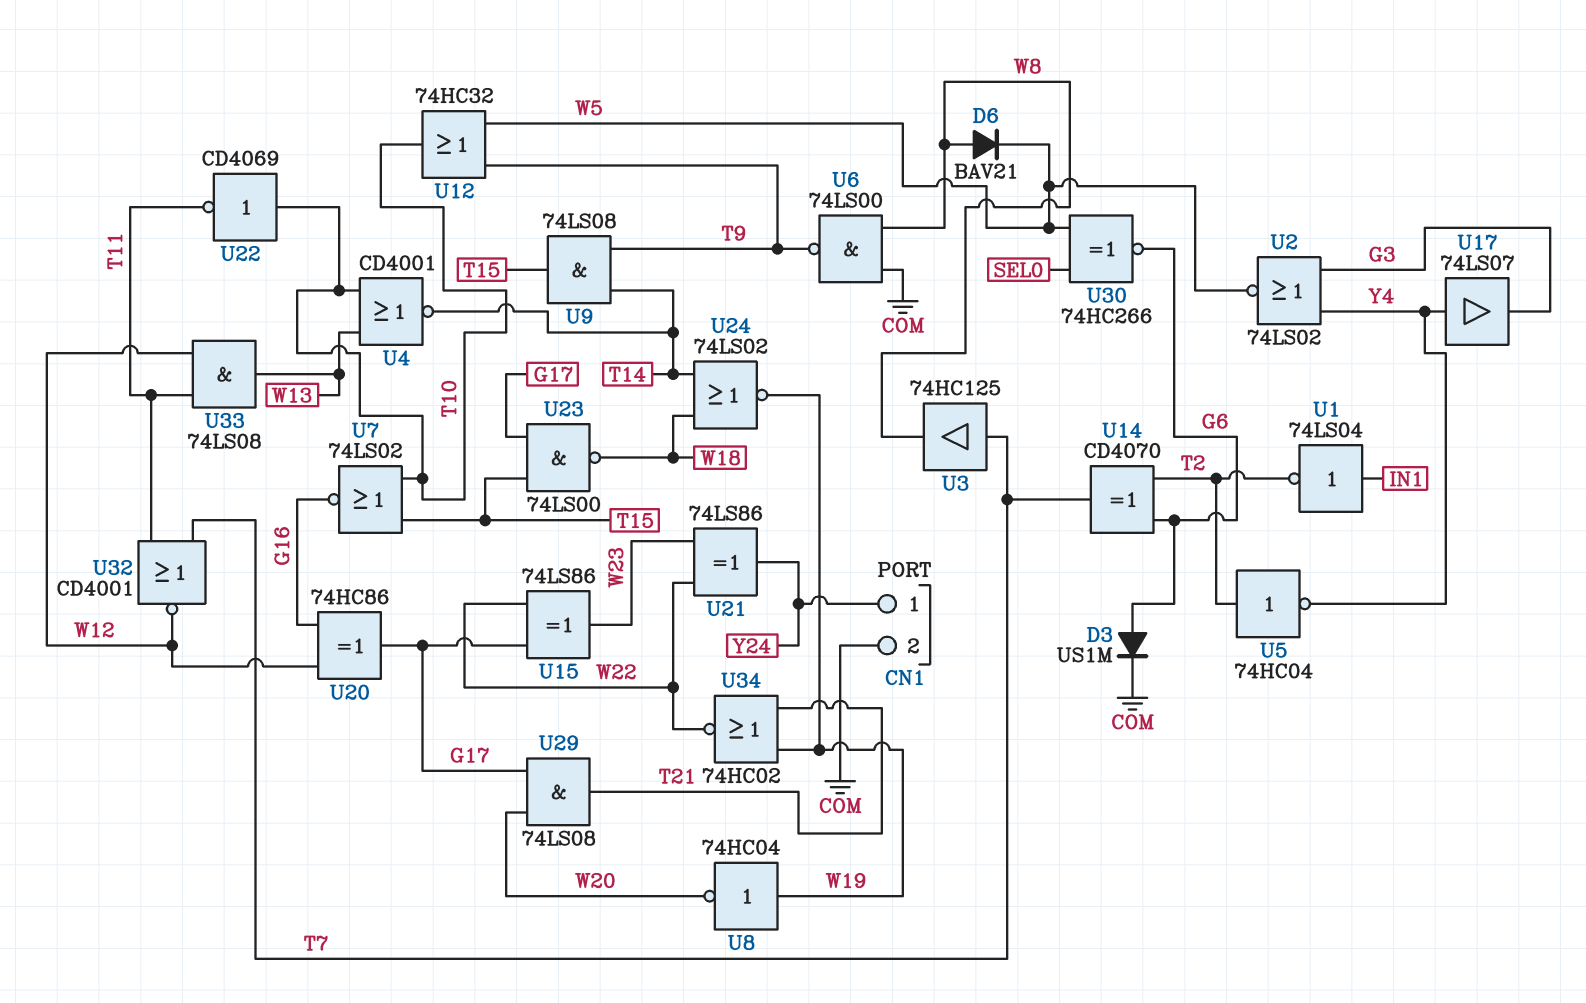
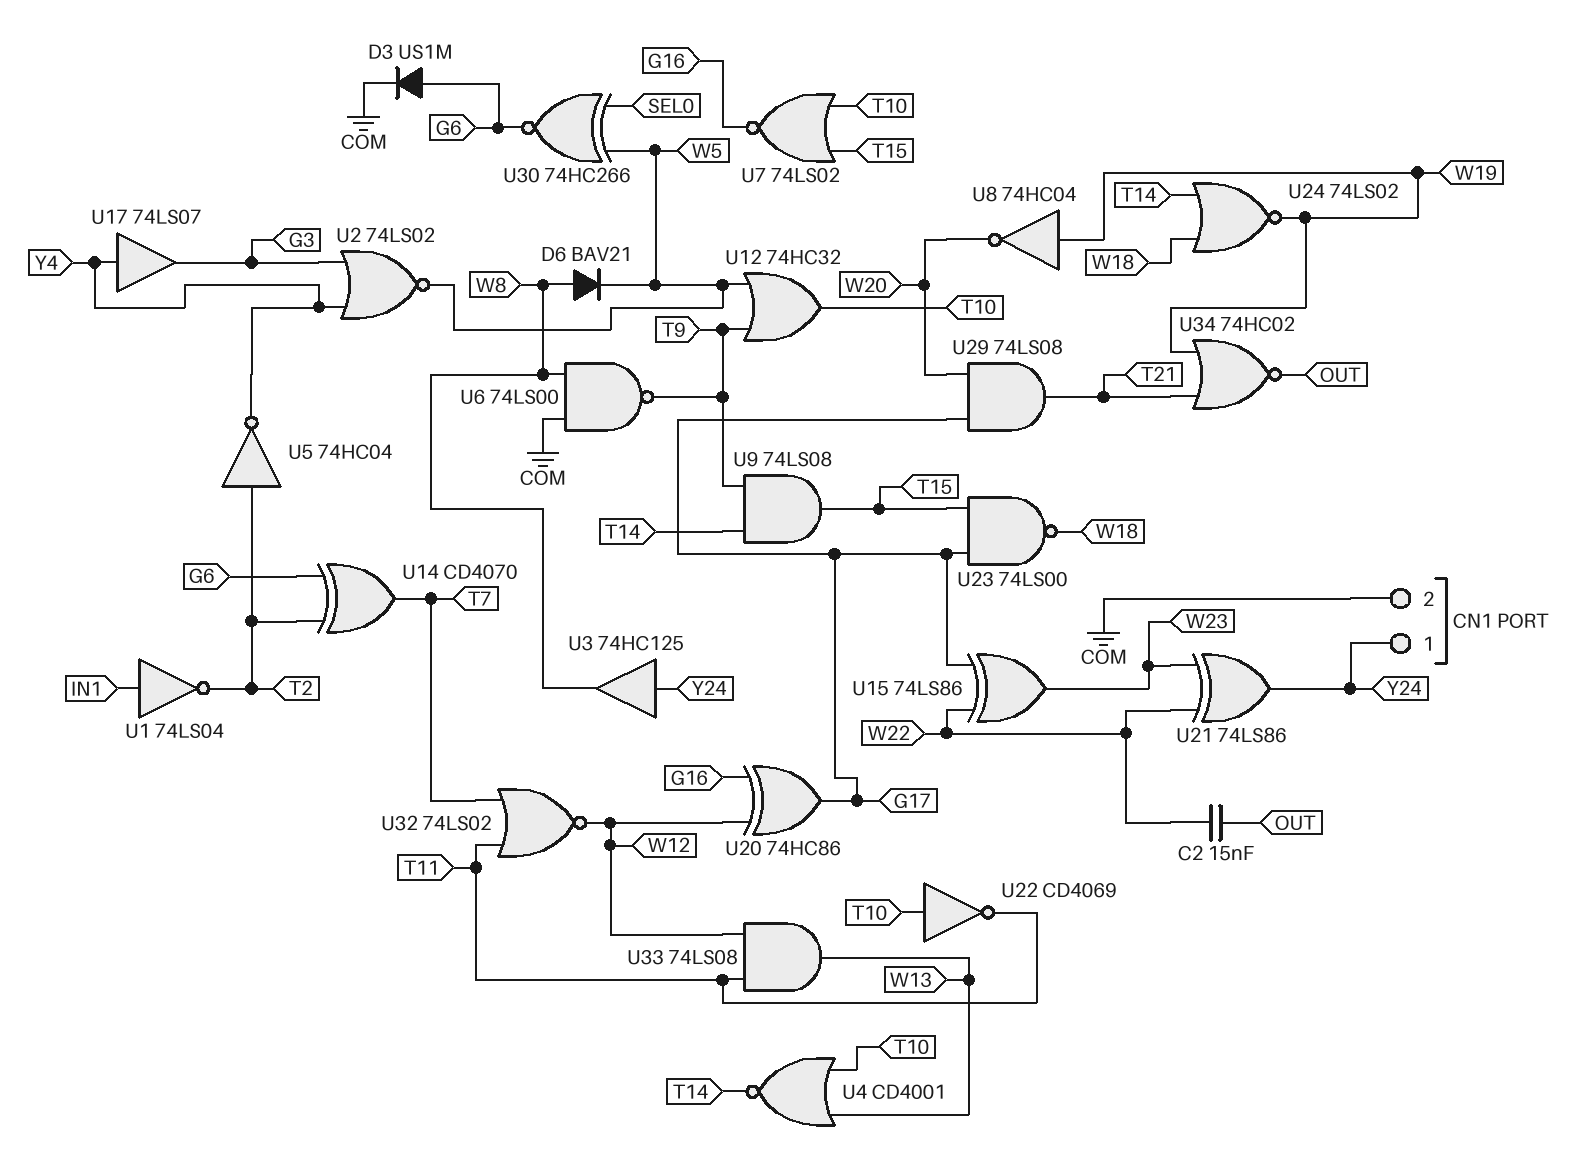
C2: none -> 15nF (OUT, W22)
U3: buffer 74HC125 (in T7, out W8) -> buffer 74HC125 (in Y24, out W8)
U32: NOR CD4001 (in T7, in T11, out W12) -> NOR 74LS02 (in T7, in T11, out W12)
U34: NOR 74HC02 (in T21, in W19, out W22) -> NOR 74HC02 (in T21, in W19, out OUT)

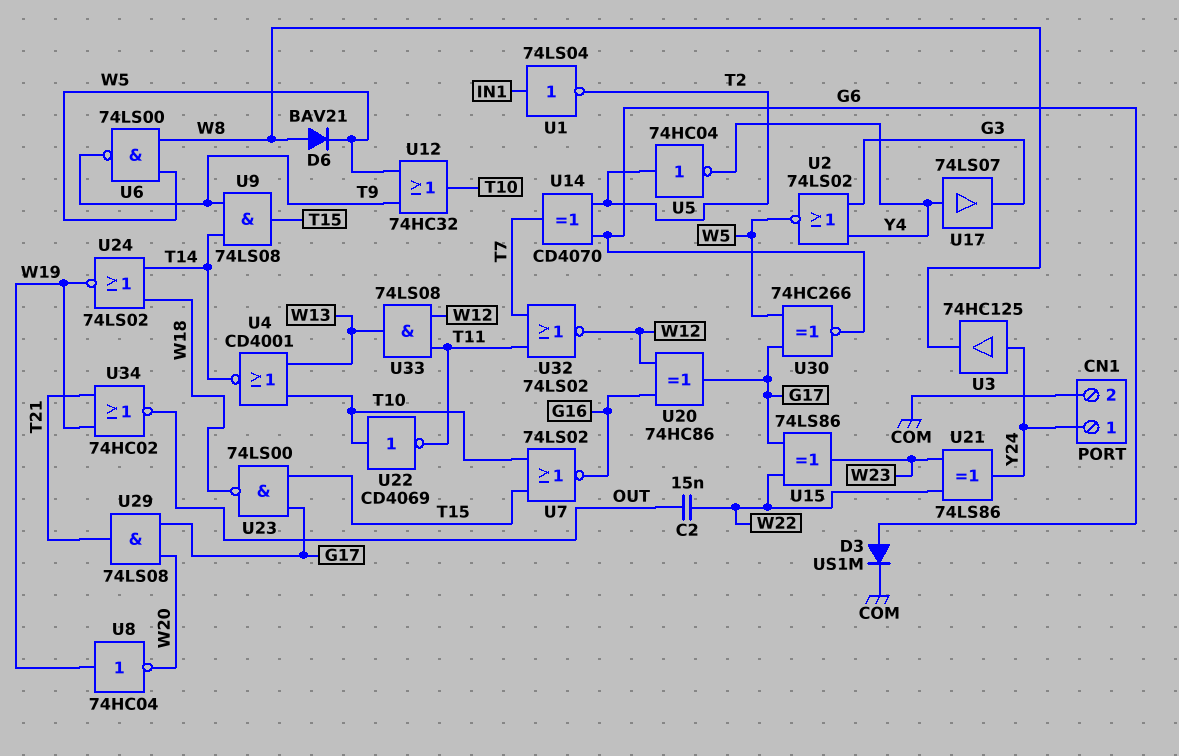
U6: NAND 74LS00 (in COM, in W8, out T9) -> NAND 74LS00 (in W5, in W8, out T9)
U30: XNOR 74HC266 (in SEL0, in W5, out G6) -> XNOR 74HC266 (in G17, in W5, out G6)

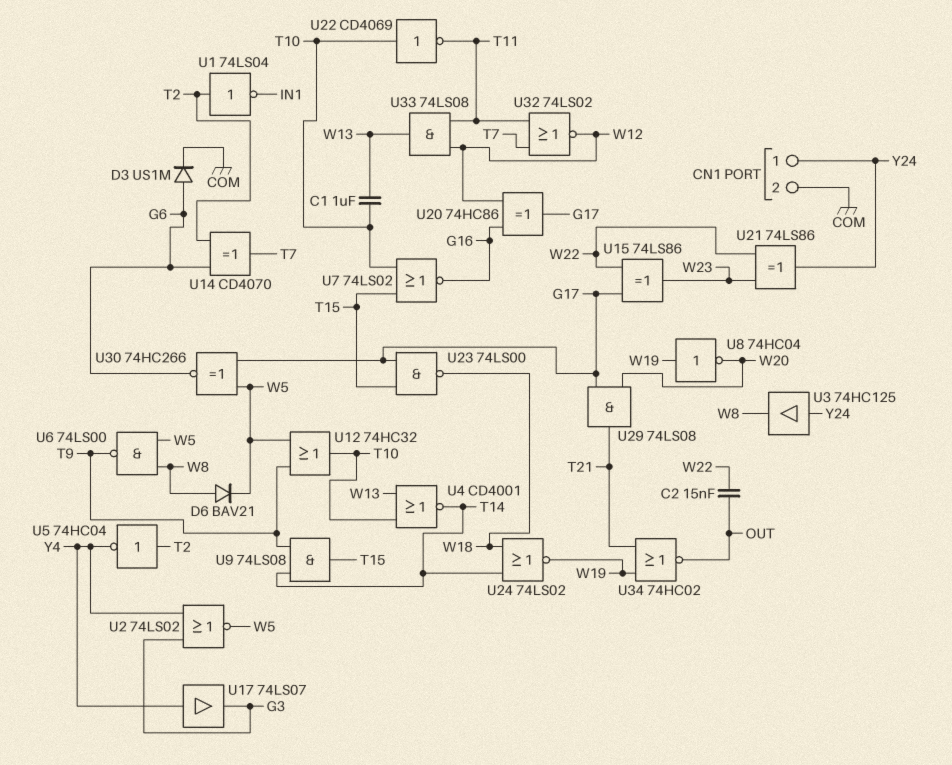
C1: none -> 1uF (T10, W13)
U1: NOT 74LS04 (in IN1, out T2) -> NOT 74LS04 (in T2, out IN1)

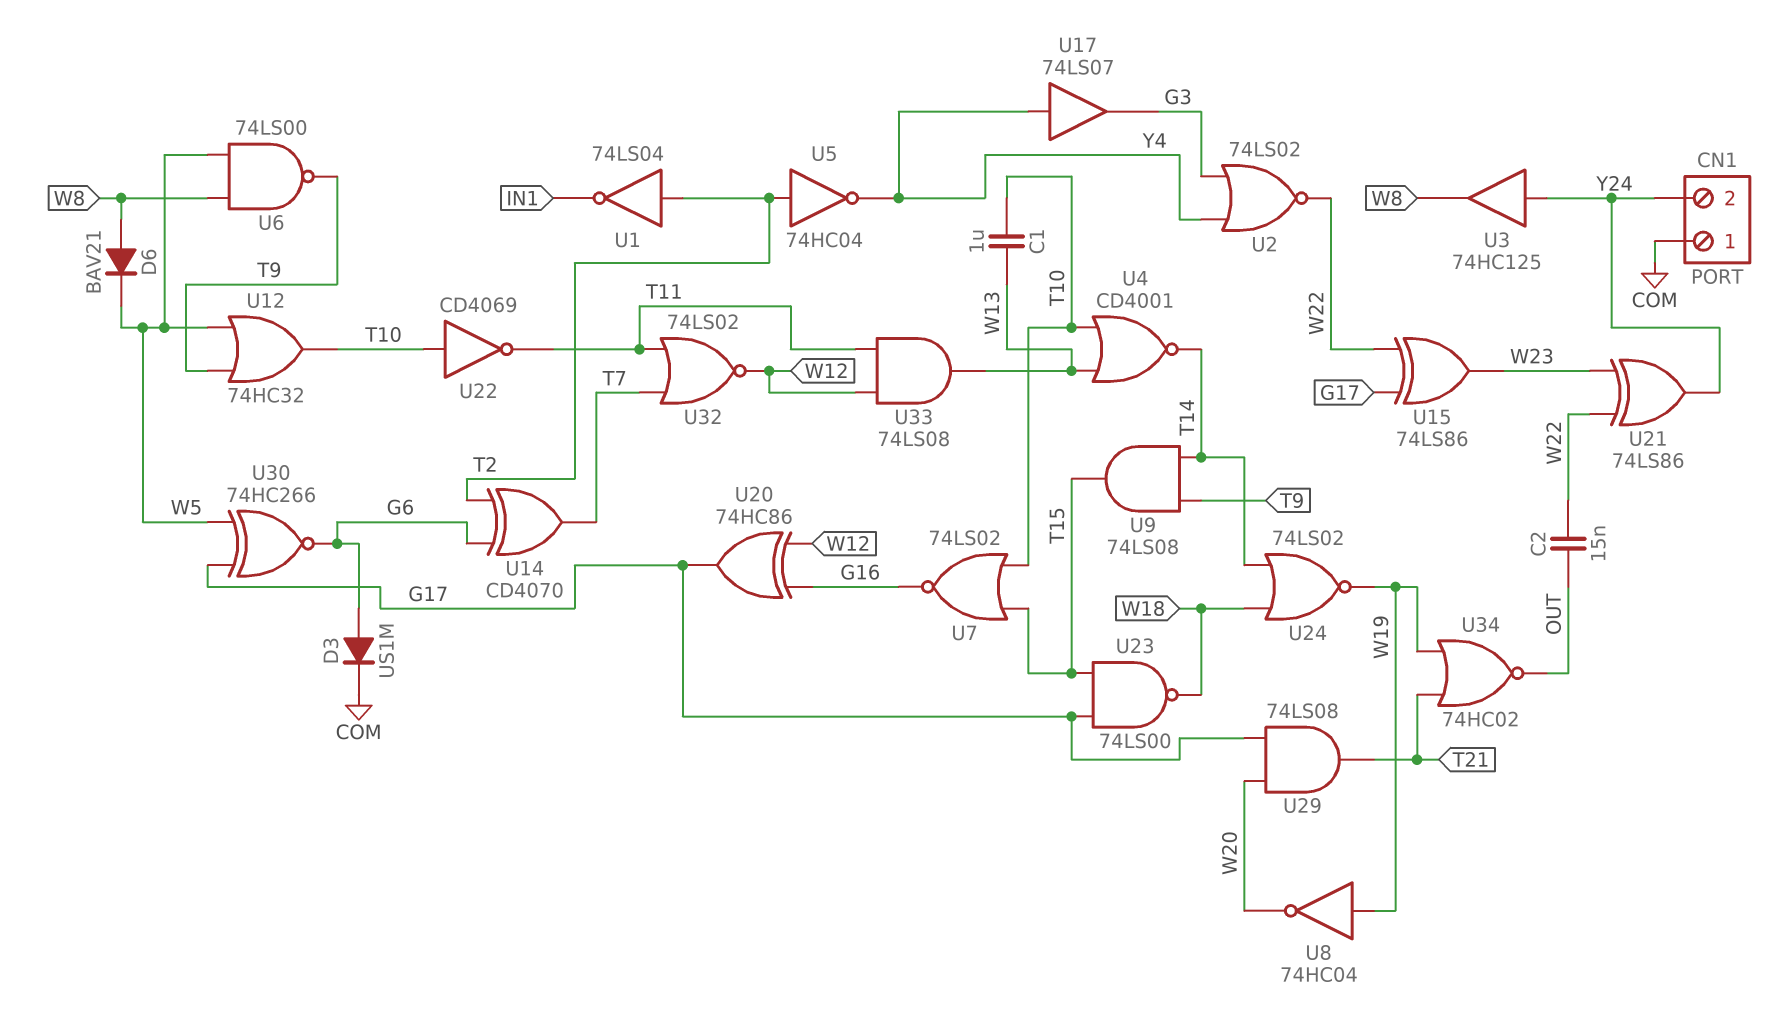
CN1 pin 1: Y24 -> COM
CN1 pin 2: COM -> Y24
U2: NOR 74LS02 (in G3, in Y4, out W5) -> NOR 74LS02 (in G3, in Y4, out W22)

